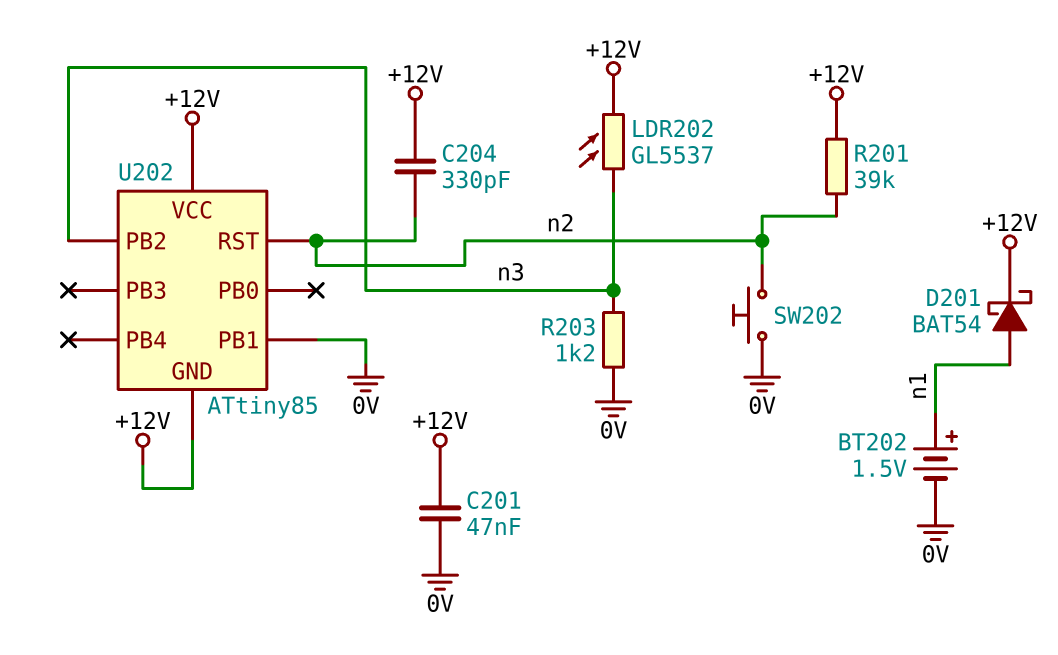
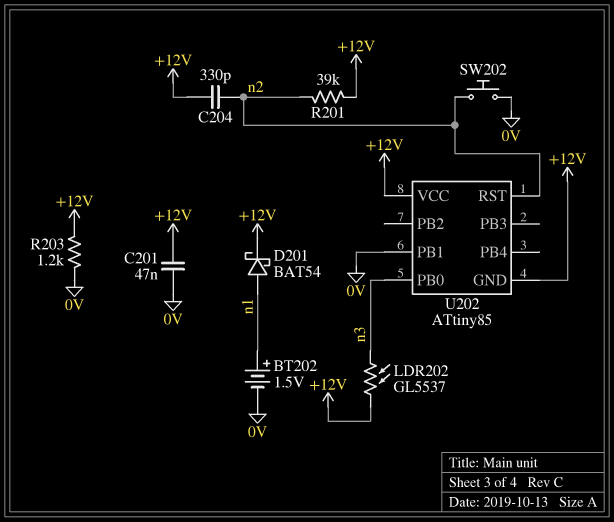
R203: 1.2k (0V, n3) -> 1.2k (+12V, 0V)
U202 pin PB0: none -> n3
U202 pin PB2: n3 -> none

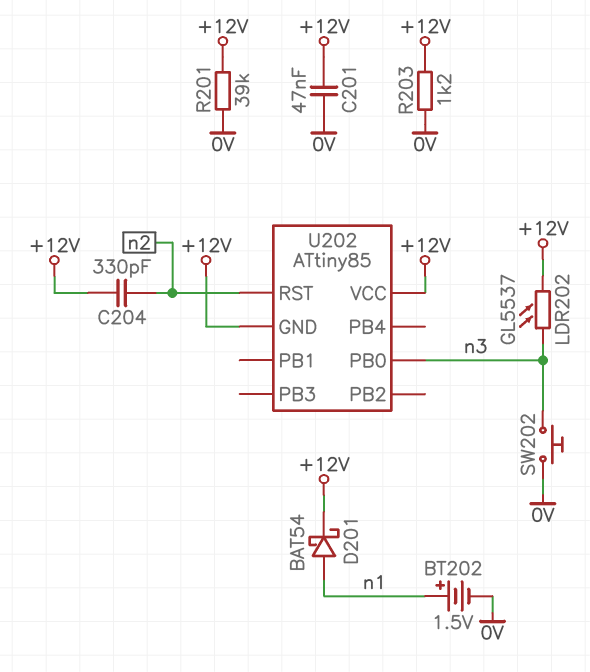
R201: 39k (+12V, n2) -> 39k (+12V, 0V)
SW202: button (0V, n2) -> button (0V, n3)
U202 pin PB1: 0V -> none

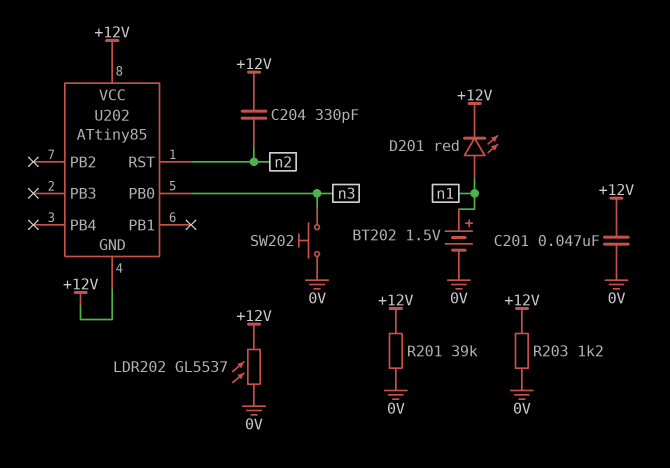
D201: schottky BAT54 (A n1, K +12V) -> LED red (A n1, K +12V)
LDR202: GL5537 (+12V, n3) -> GL5537 (+12V, 0V)

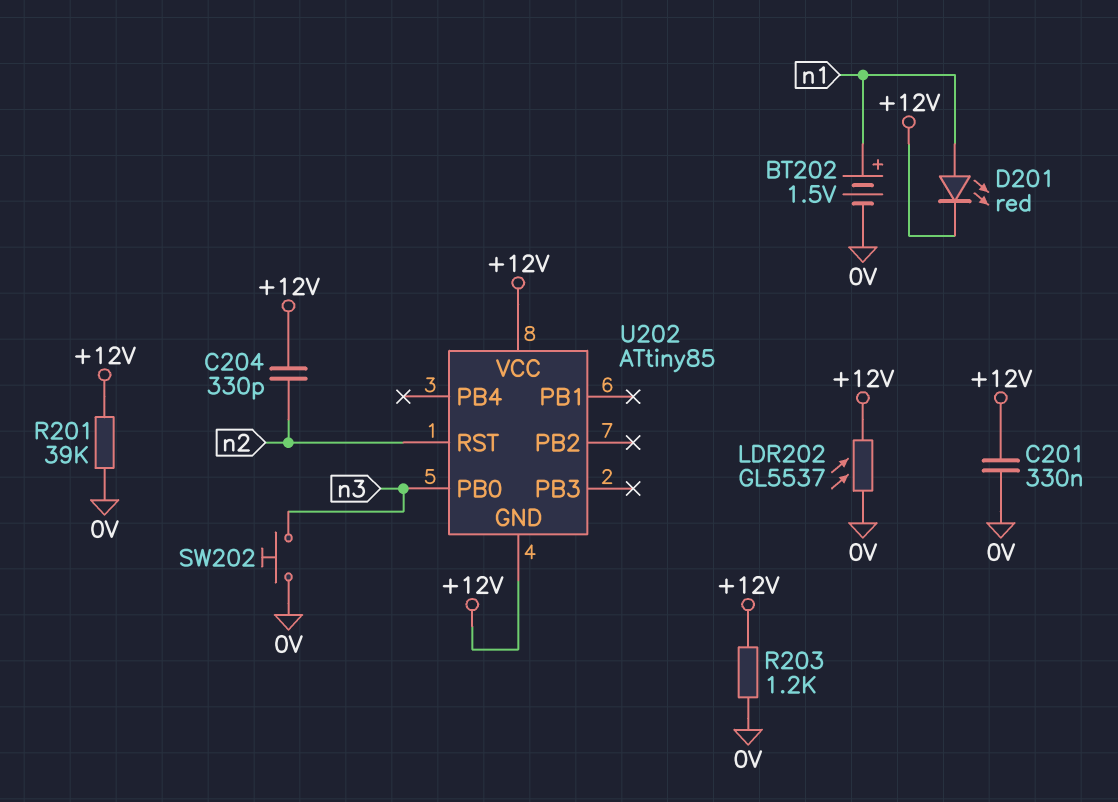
C201: 47nF (+12V, 0V) -> 330nF (+12V, 0V)

